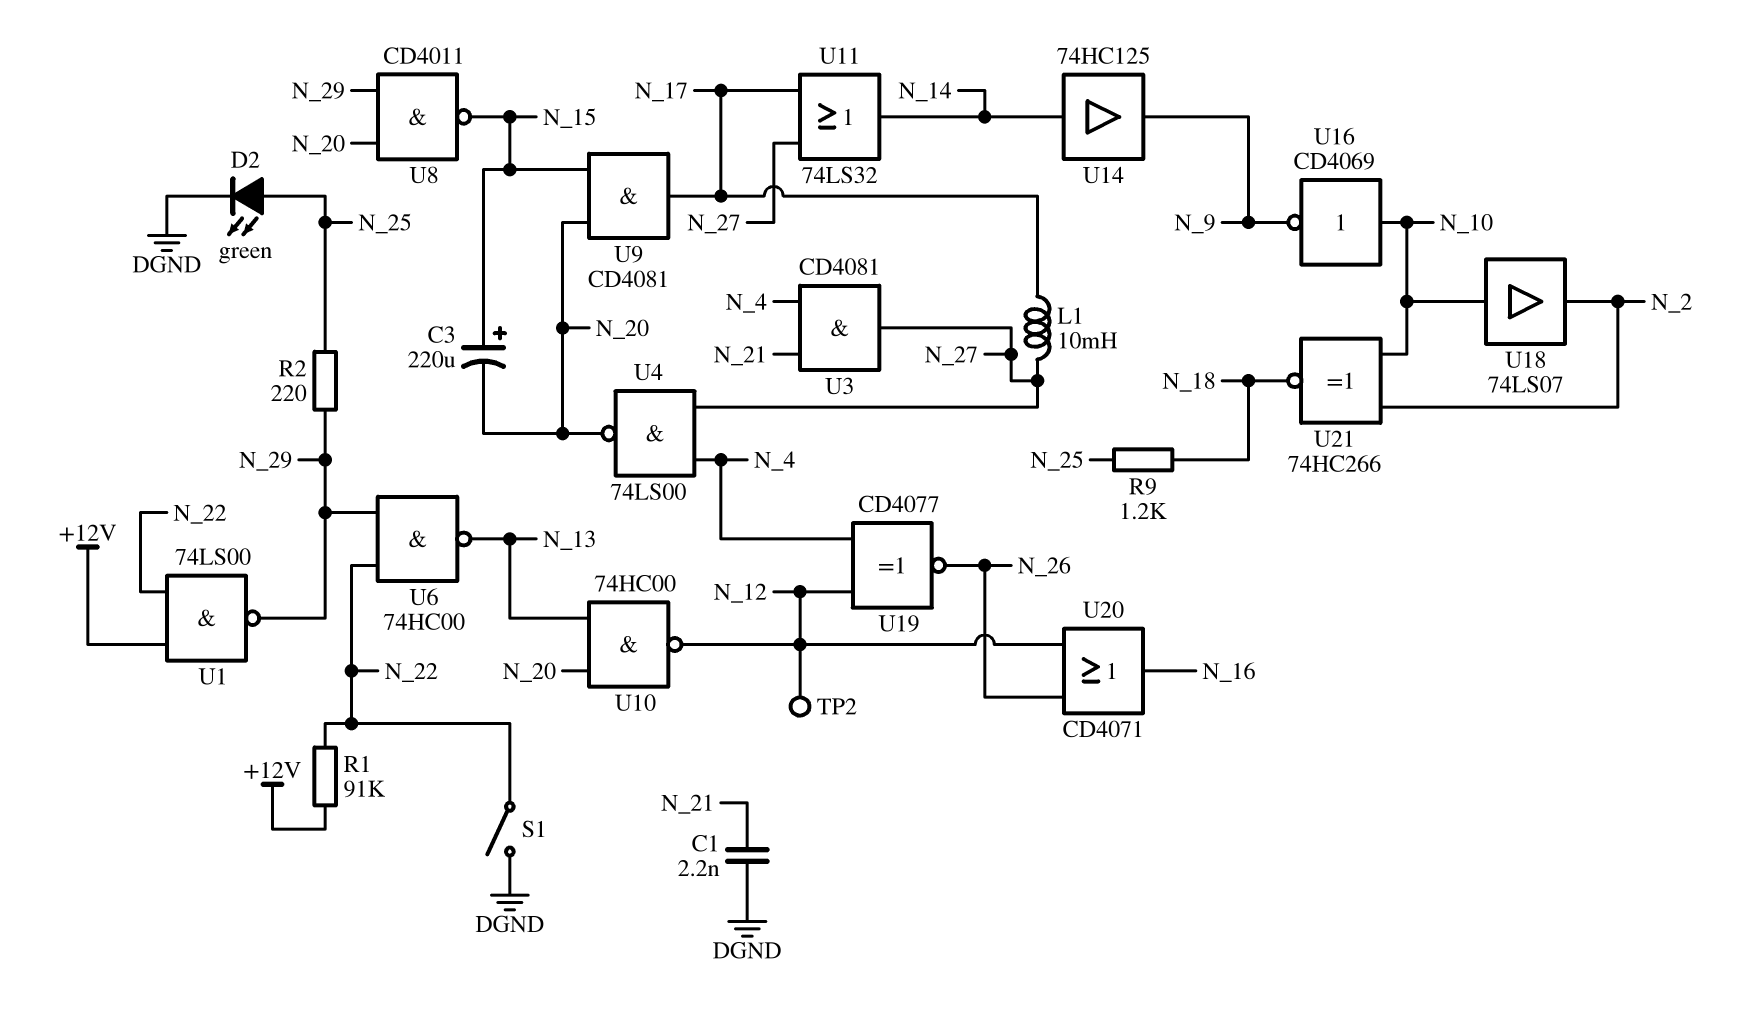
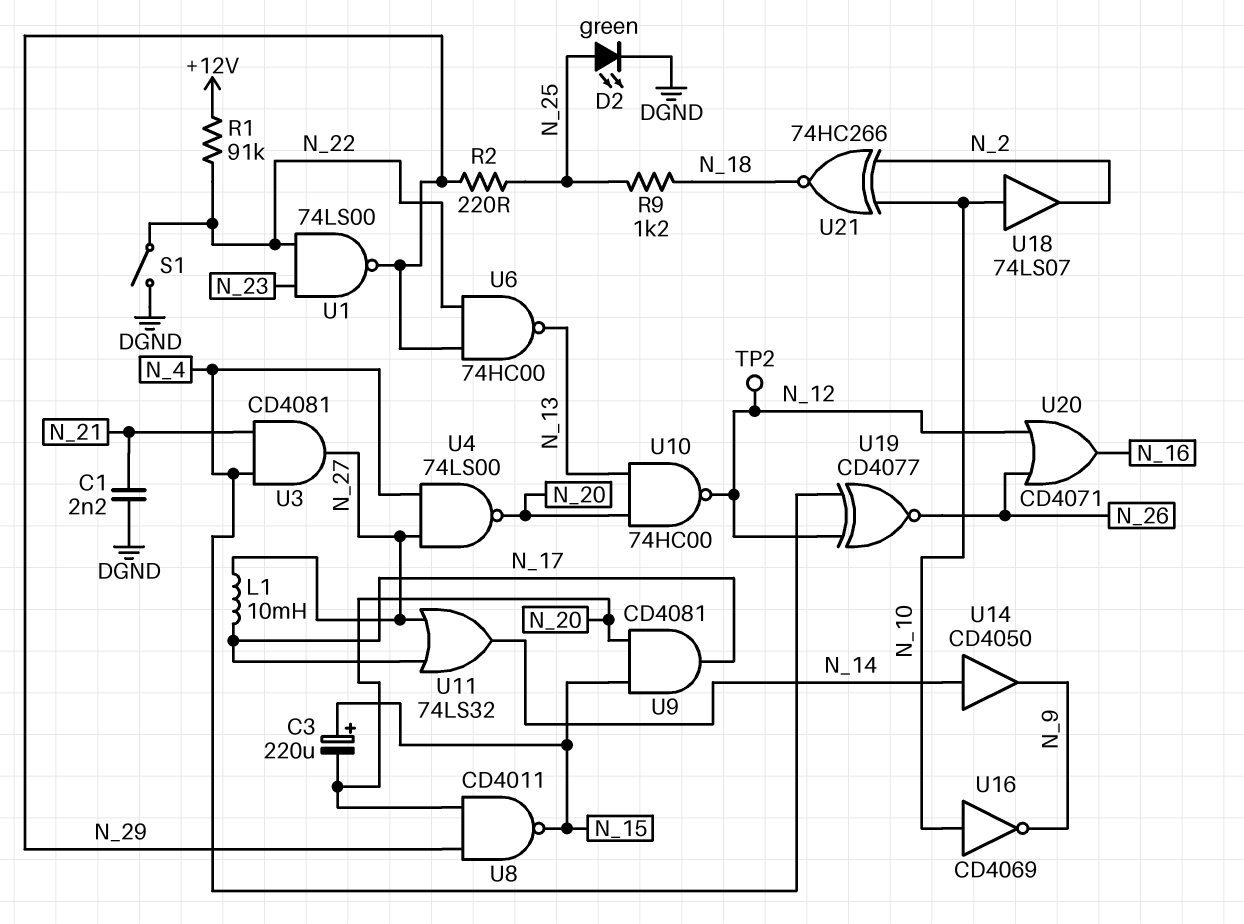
U1: NAND 74LS00 (in +12V, in N_22, out N_29) -> NAND 74LS00 (in N_22, in N_23, out N_29)
U14: buffer 74HC125 (in N_14, out N_9) -> buffer CD4050 (in N_14, out N_9)

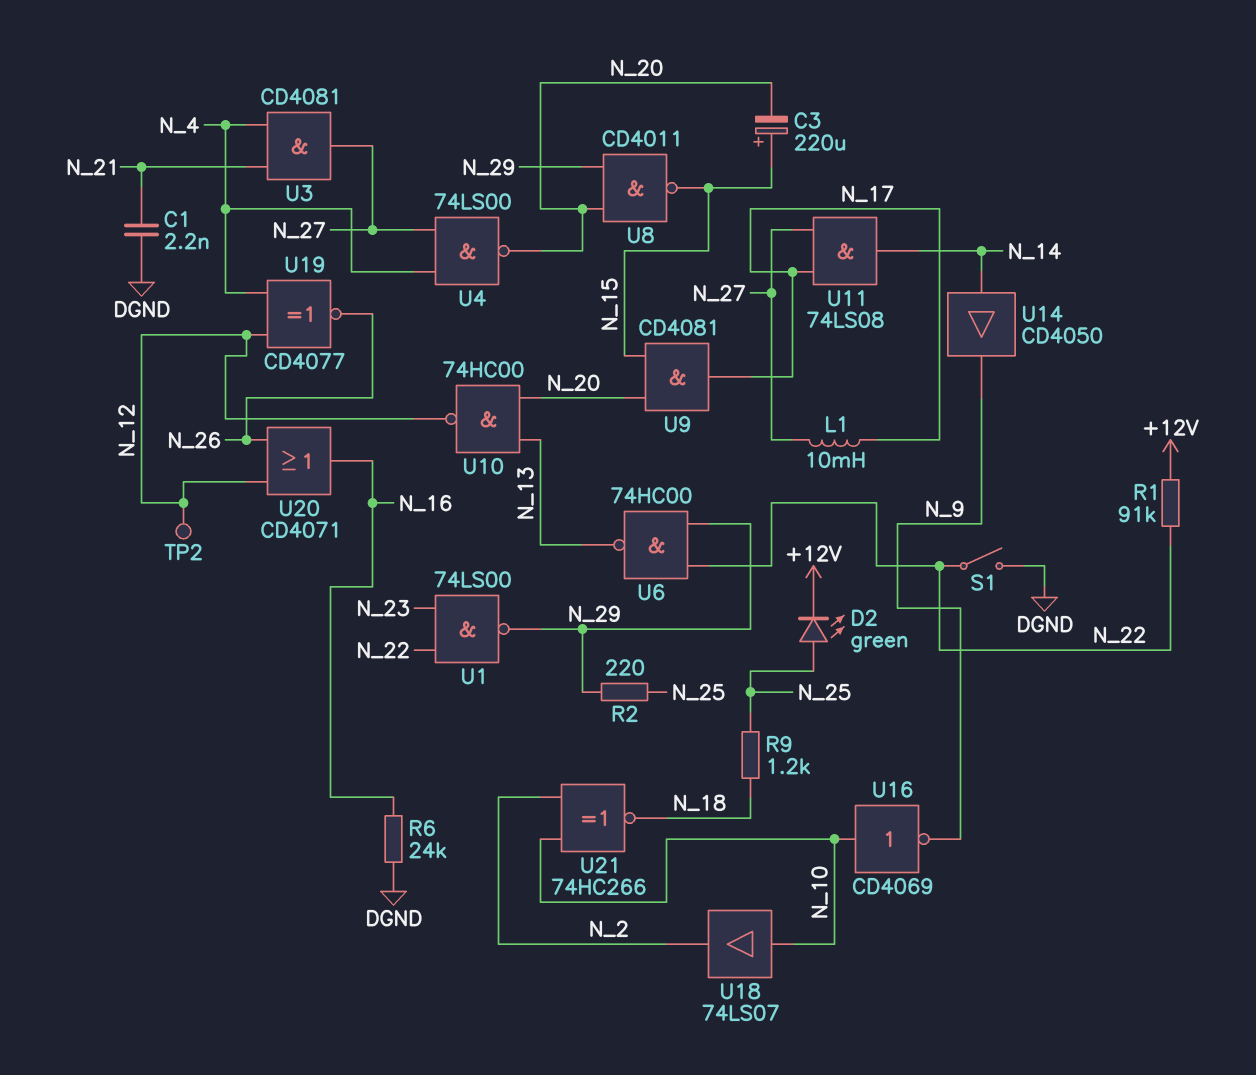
D2: LED green (A N_25, K DGND) -> LED green (A N_25, K +12V)
R6: none -> 24k (DGND, N_16)
U11: OR 74LS32 (in N_17, in N_27, out N_14) -> AND 74LS08 (in N_17, in N_27, out N_14)

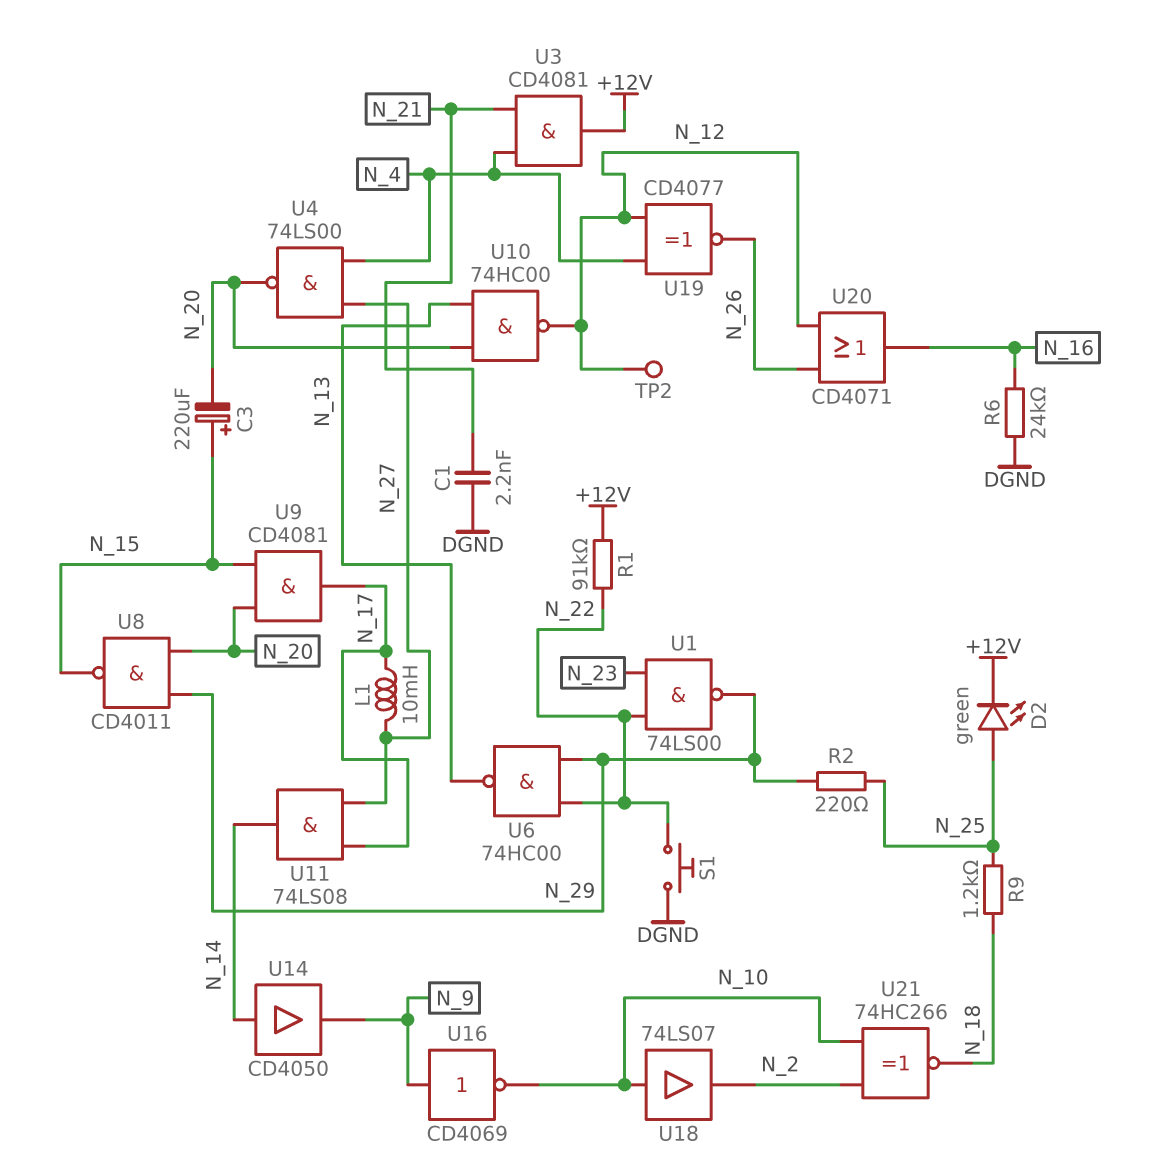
S1: switch (DGND, N_22) -> button (DGND, N_22)
U3: AND CD4081 (in N_4, in N_21, out N_27) -> AND CD4081 (in N_4, in N_21, out +12V)
U16: NOT CD4069 (in N_10, out N_9) -> NOT CD4069 (in N_9, out N_10)

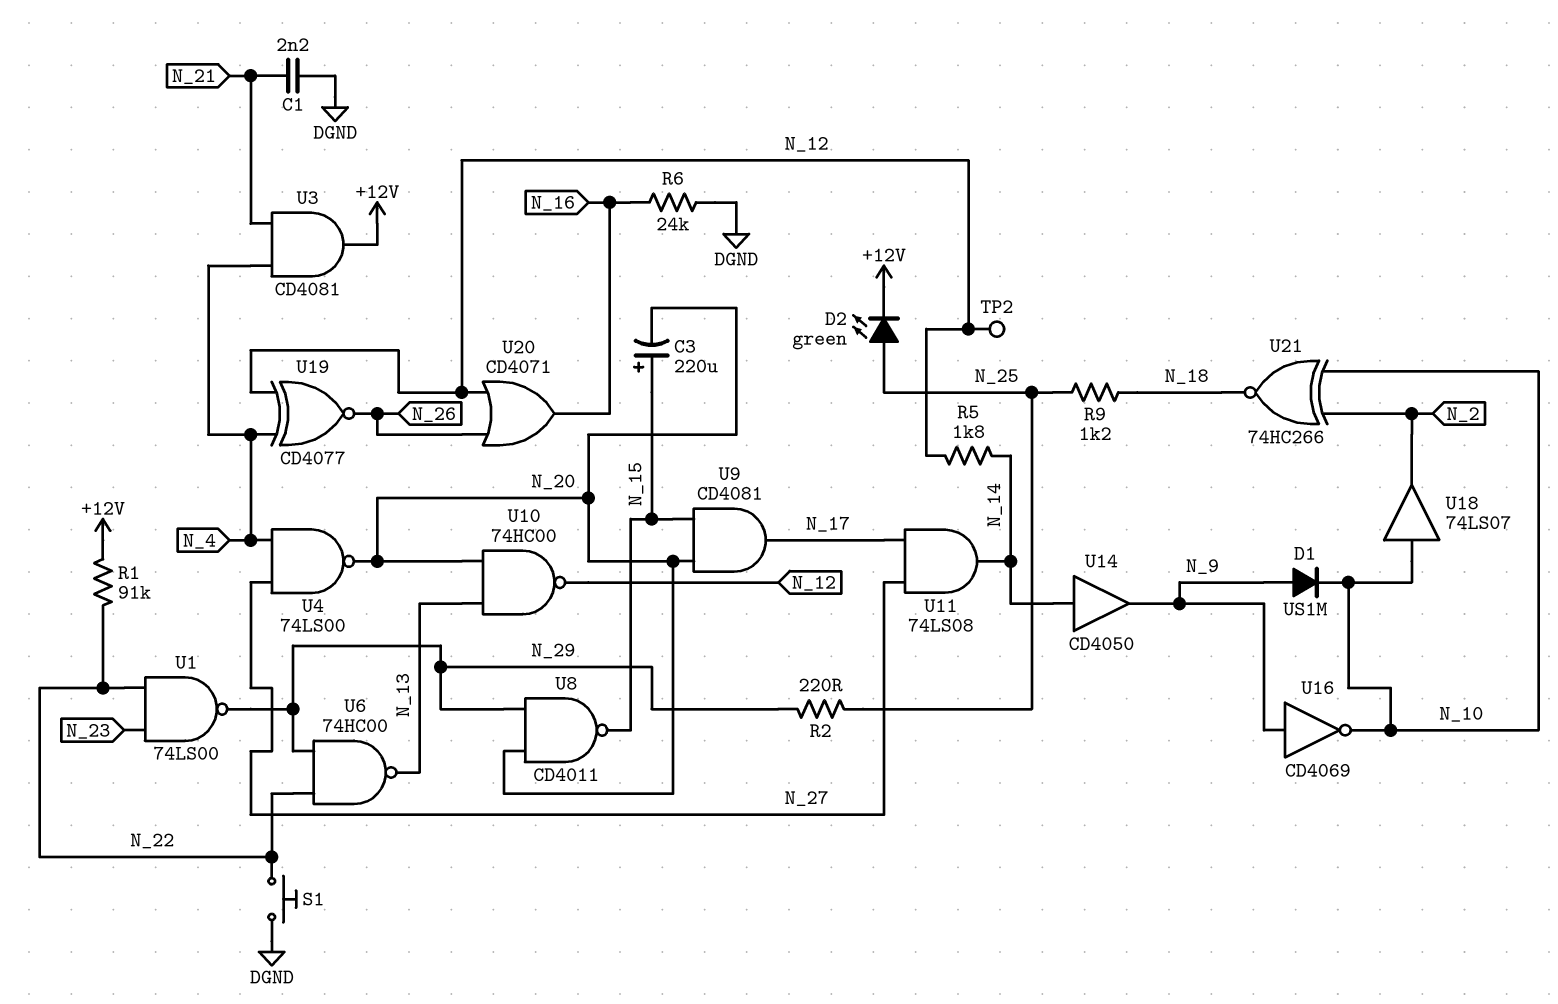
D1: none -> diode US1M (A N_9, K N_10)
L1: 10mH (N_17, N_27) -> none
R5: none -> 1.8k (N_12, N_14)

